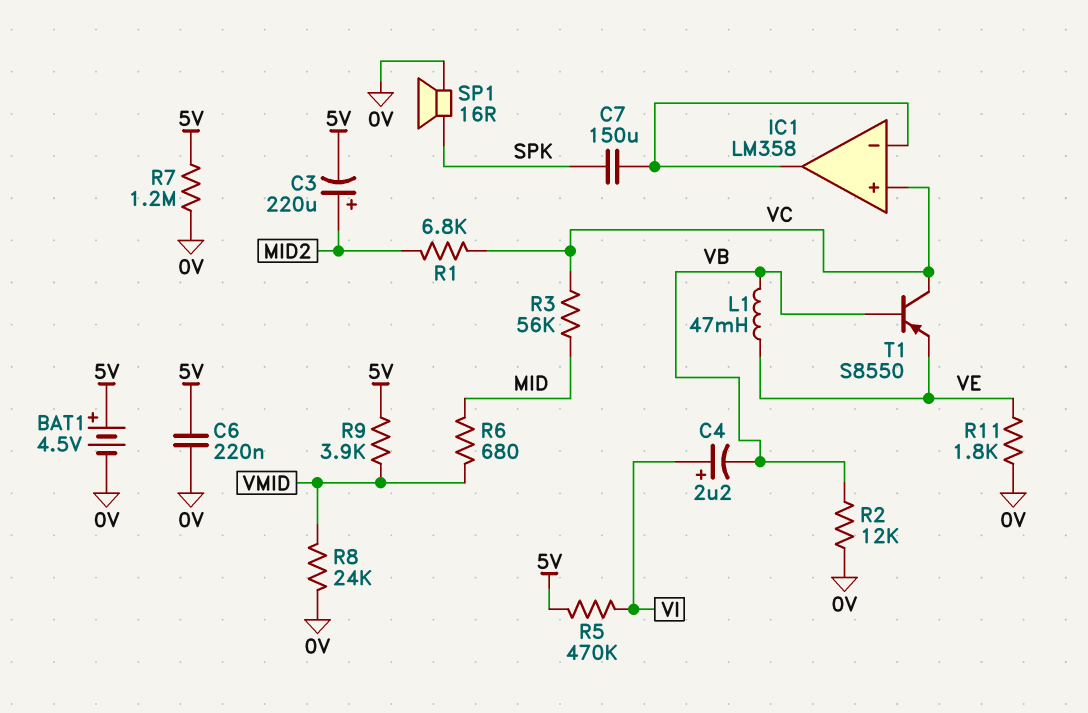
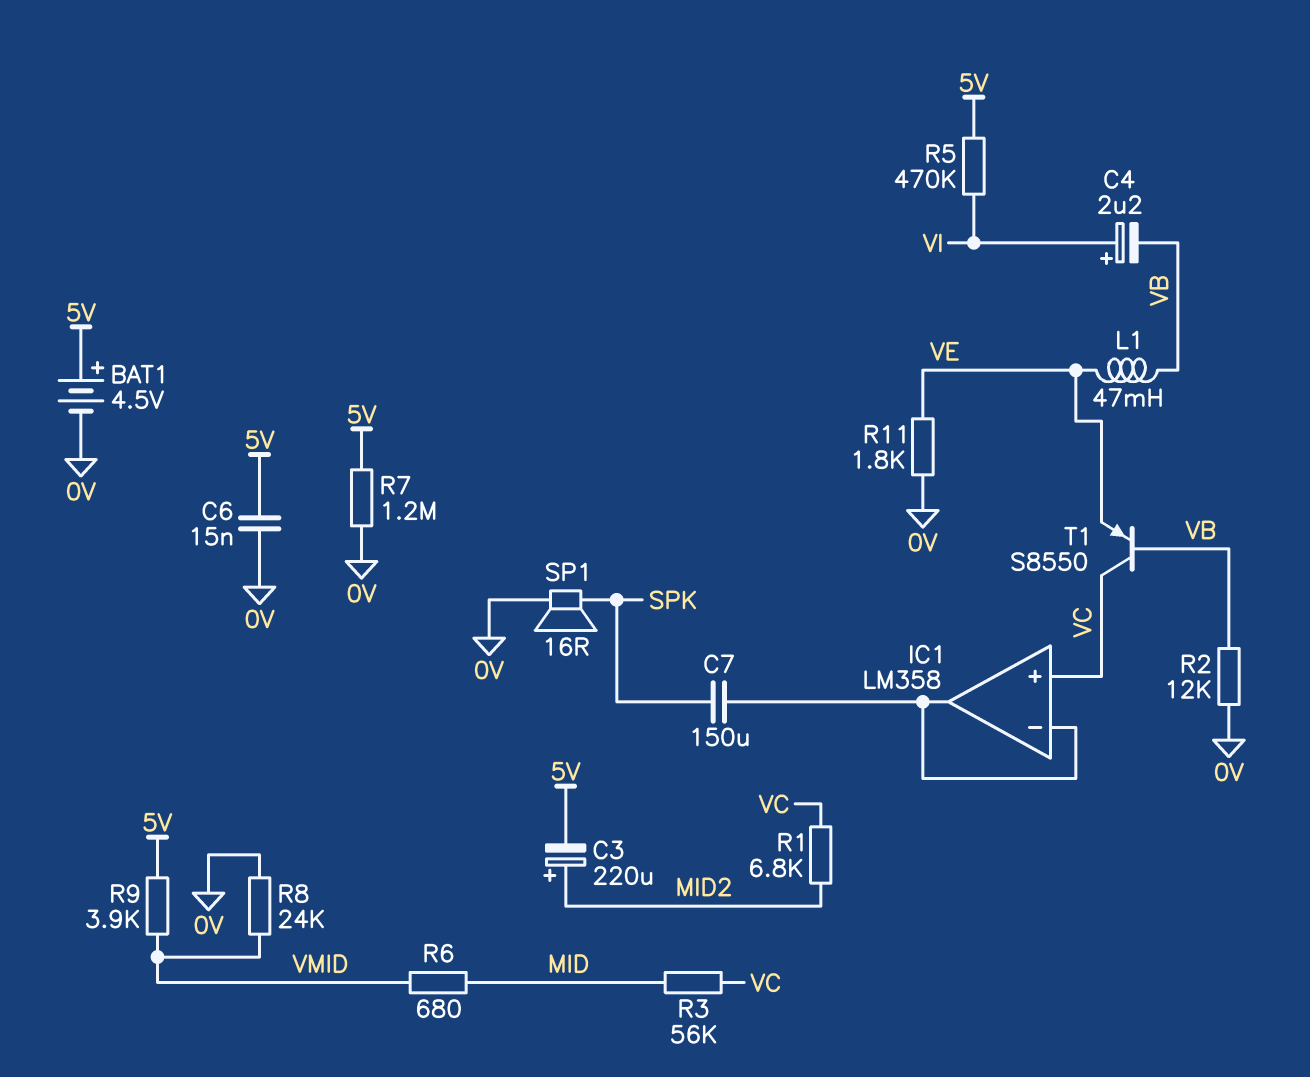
C6: 220nF (0V, 5V) -> 15nF (0V, 5V)

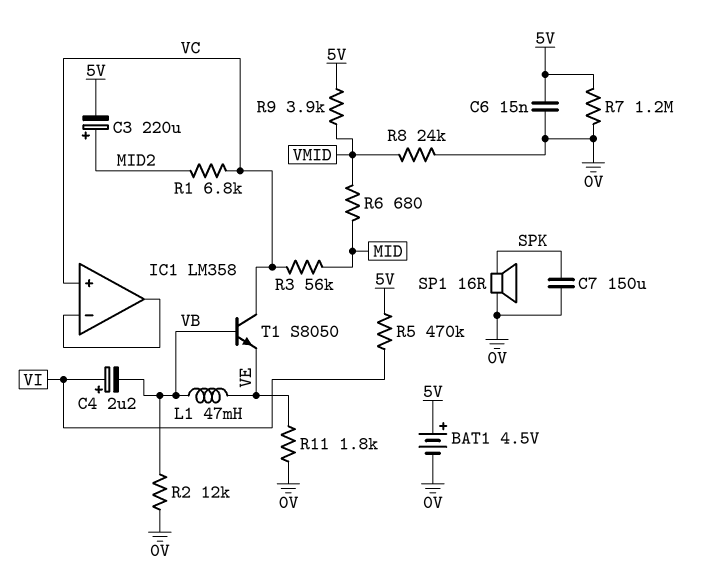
C7: 150uF (IC1/in-, SPK) -> 150uF (0V, SPK)
T1: PNP S8550 (B VB, C VC, E VE) -> NPN S8050 (B VB, C VC, E VE)

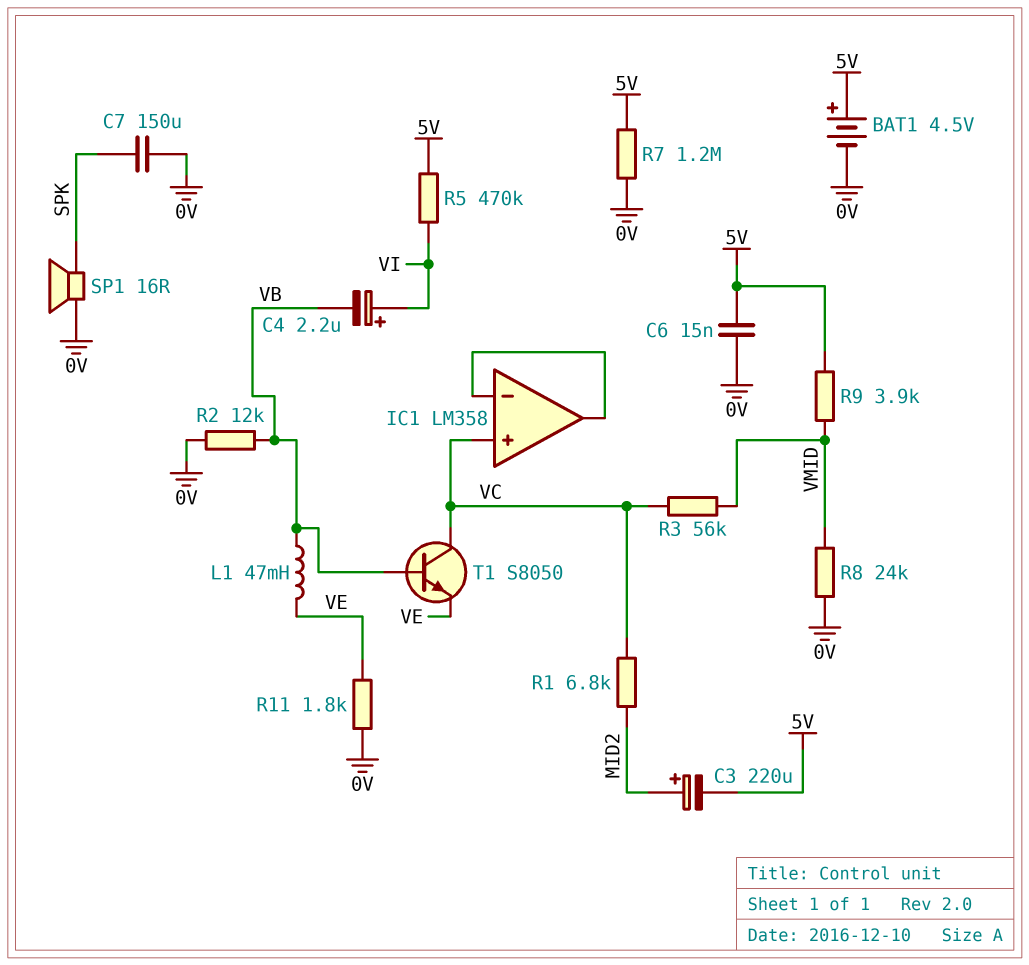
R3: 56k (MID, VC) -> 56k (VC, VMID)
R6: 680 (MID, VMID) -> none

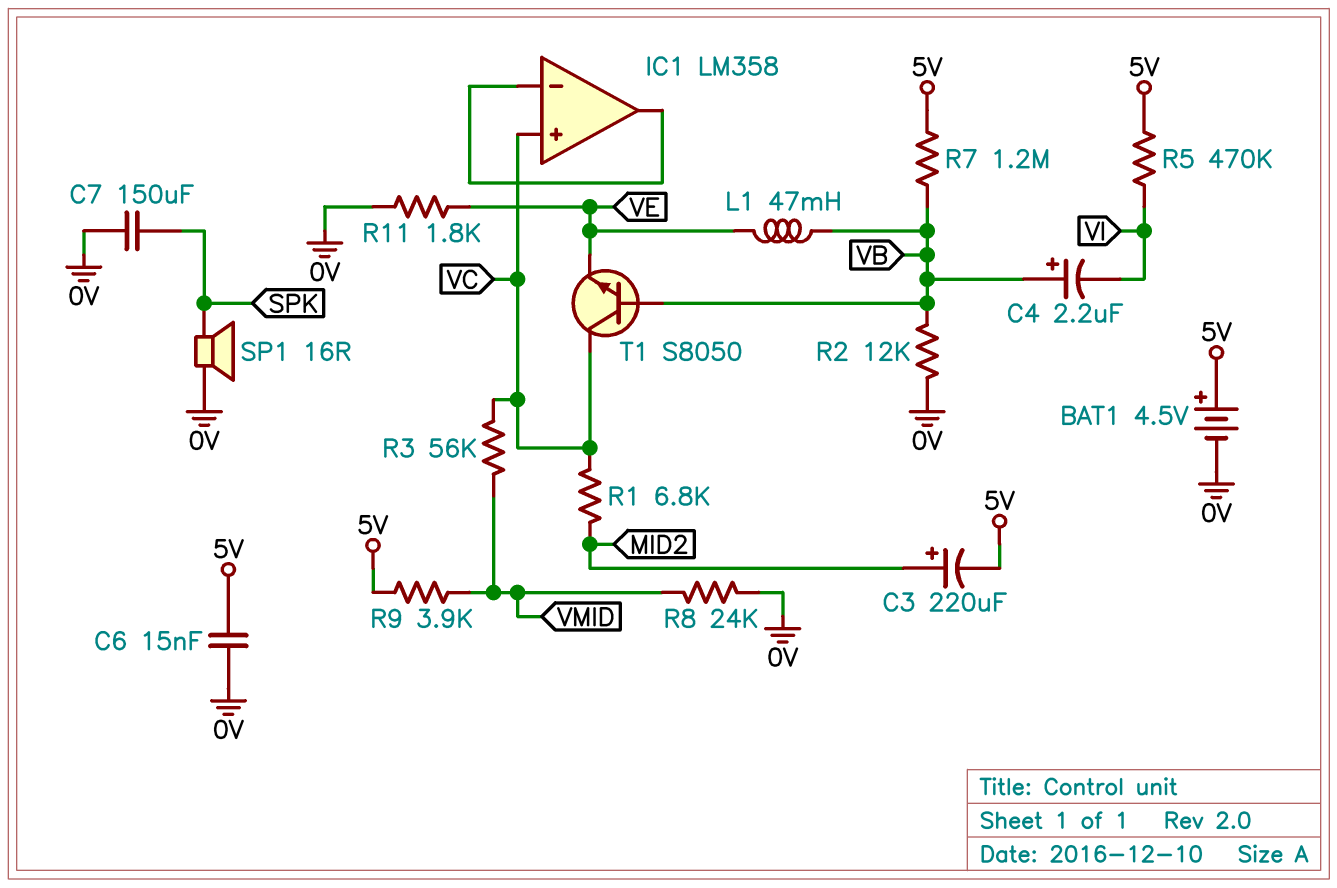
C4: 2.2uF (plus VI, minus VB) -> 2.2uF (plus VB, minus VI)
R7: 1.2M (0V, 5V) -> 1.2M (5V, VB)

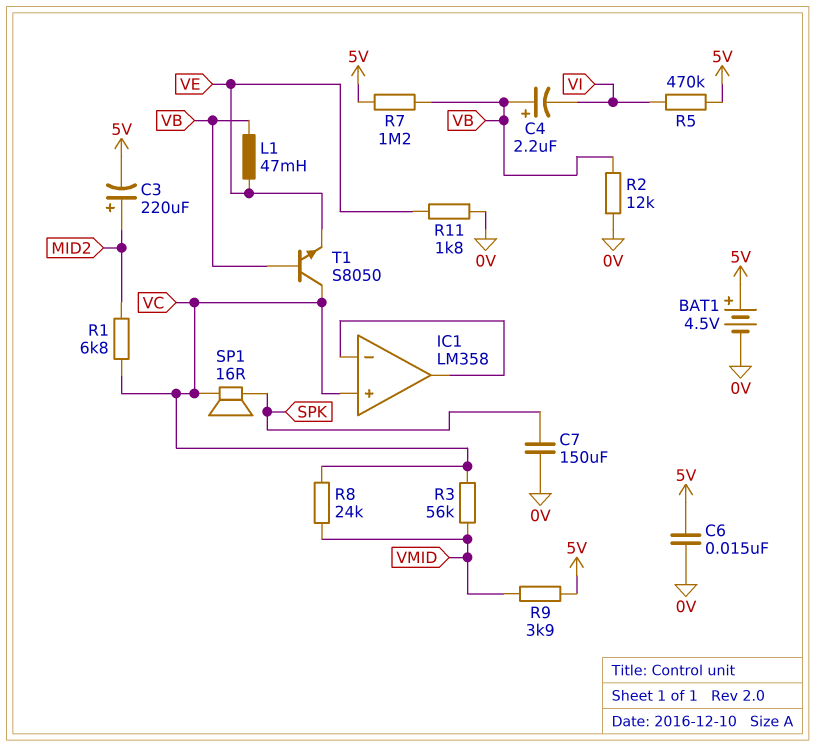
R8: 24k (0V, VMID) -> 24k (VC, VMID)
SP1: speaker 16R (0V, SPK) -> speaker 16R (SPK, VC)

